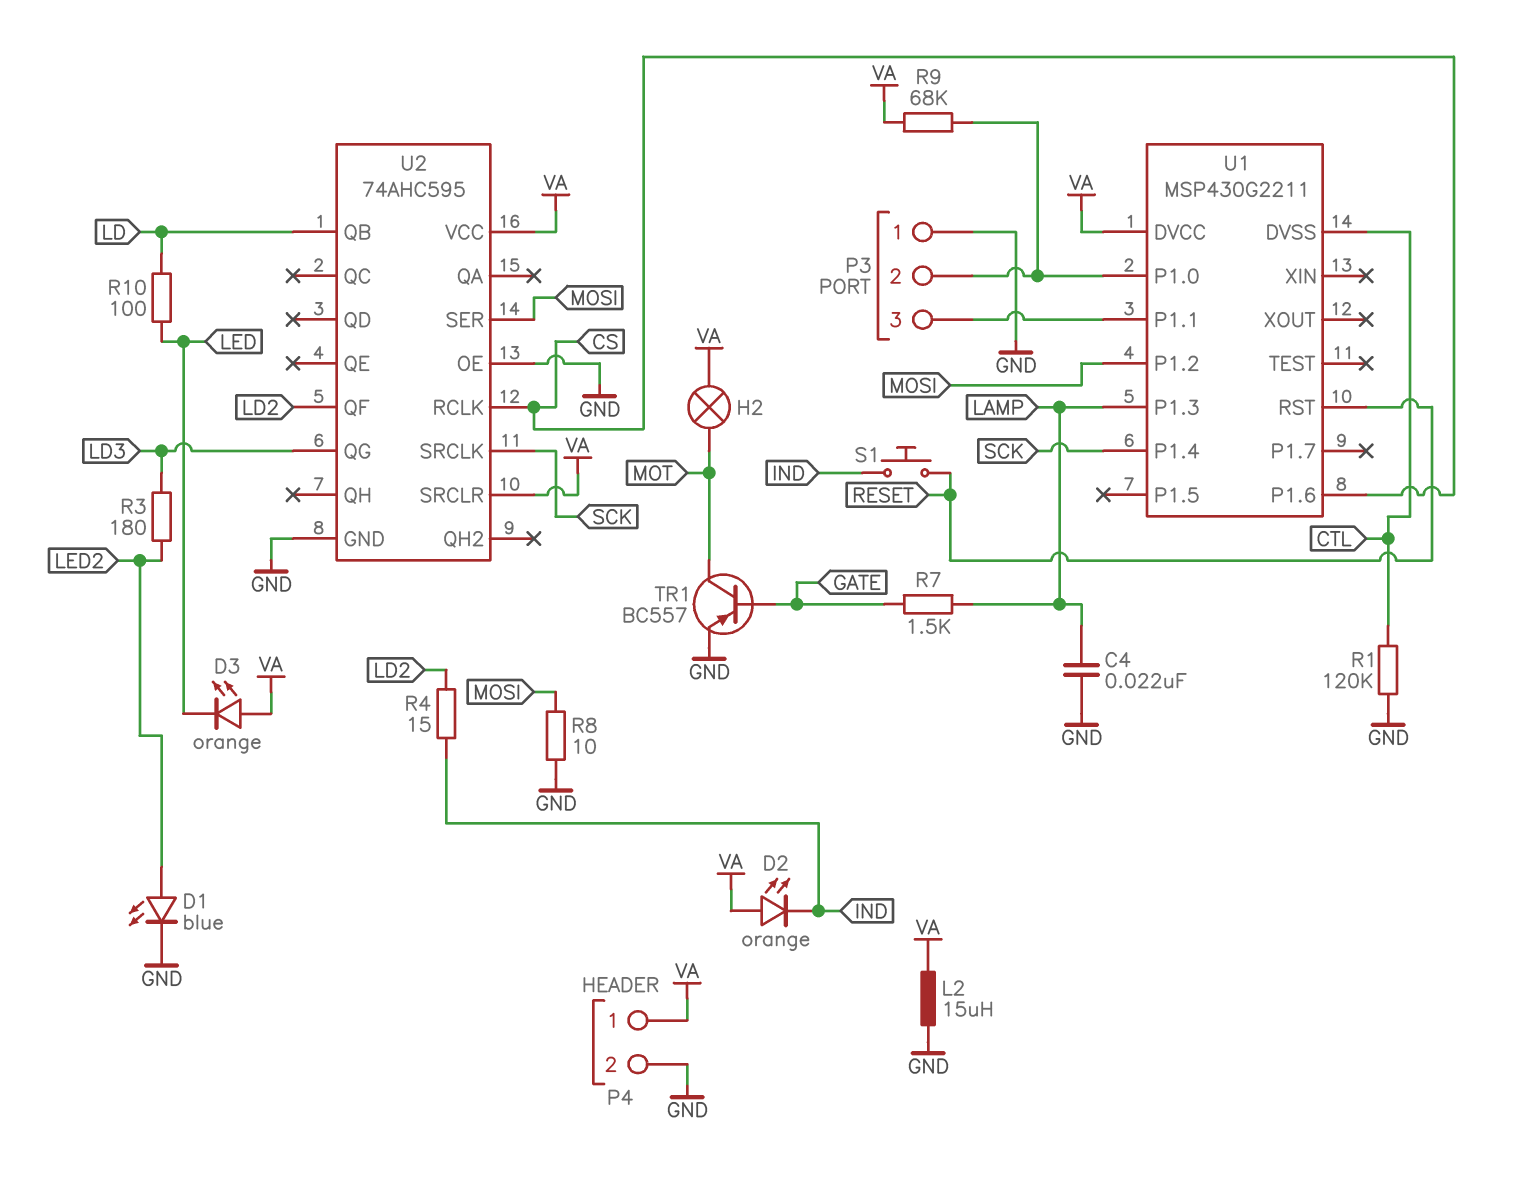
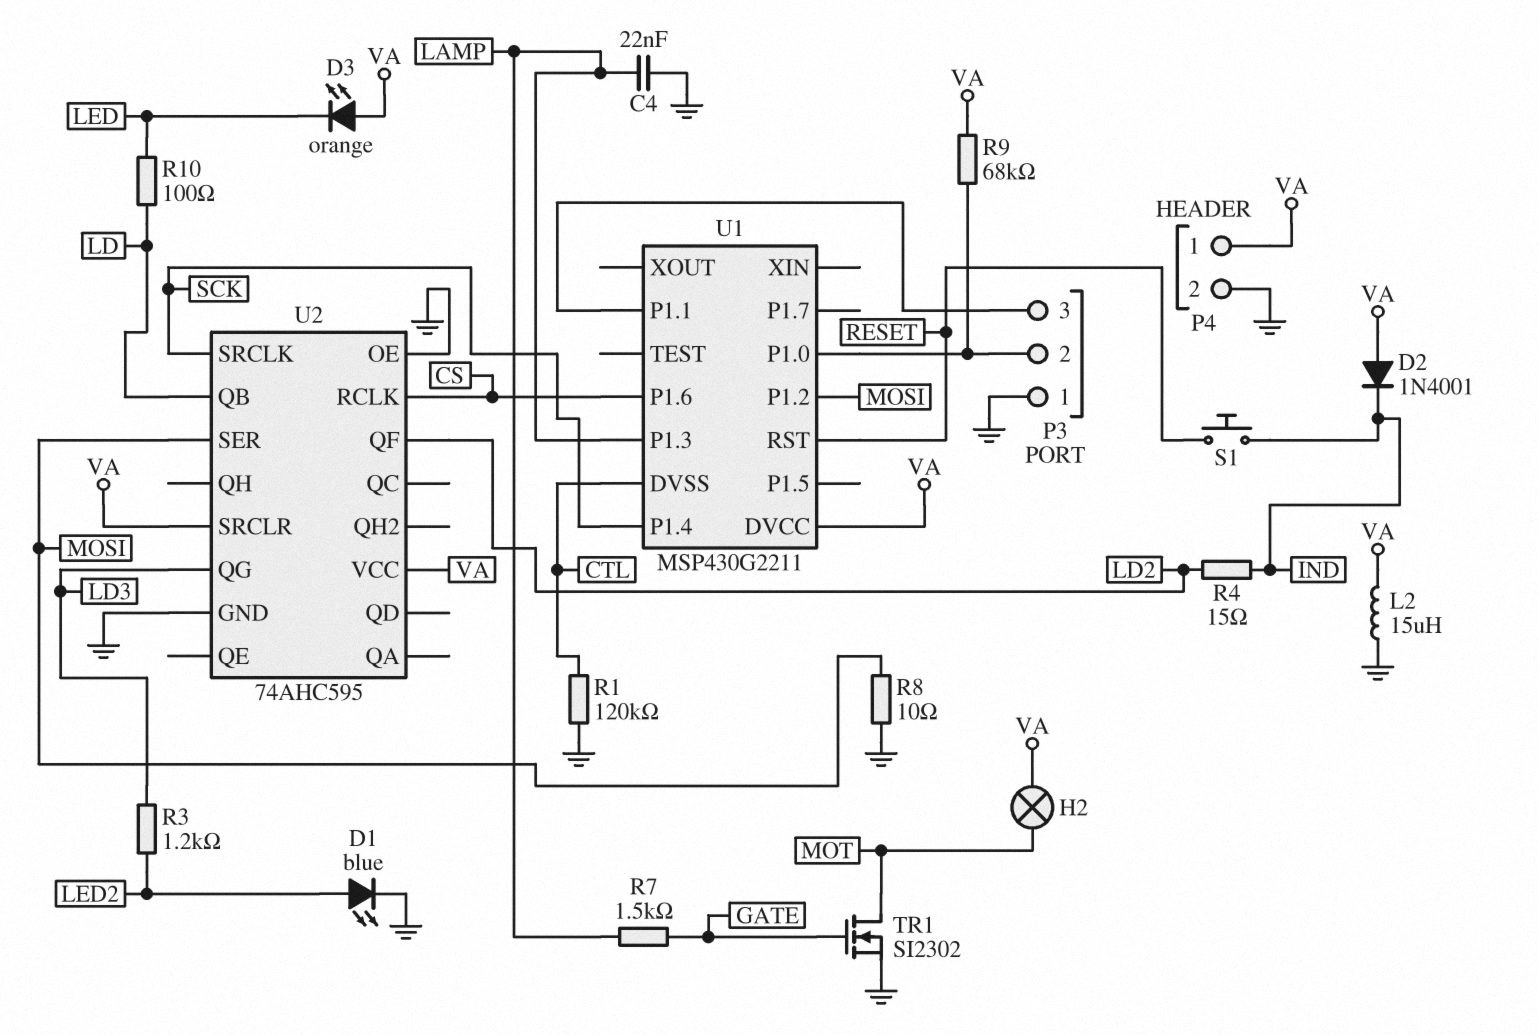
D2: LED orange (A VA, K IND) -> diode 1N4001 (A VA, K IND)
R3: 180 (LD3, LED2) -> 1.2k (LD3, LED2)
TR1: PNP BC557 (B GATE, C MOT, E GND) -> NMOS SI2302 (G GATE, D MOT, S GND)

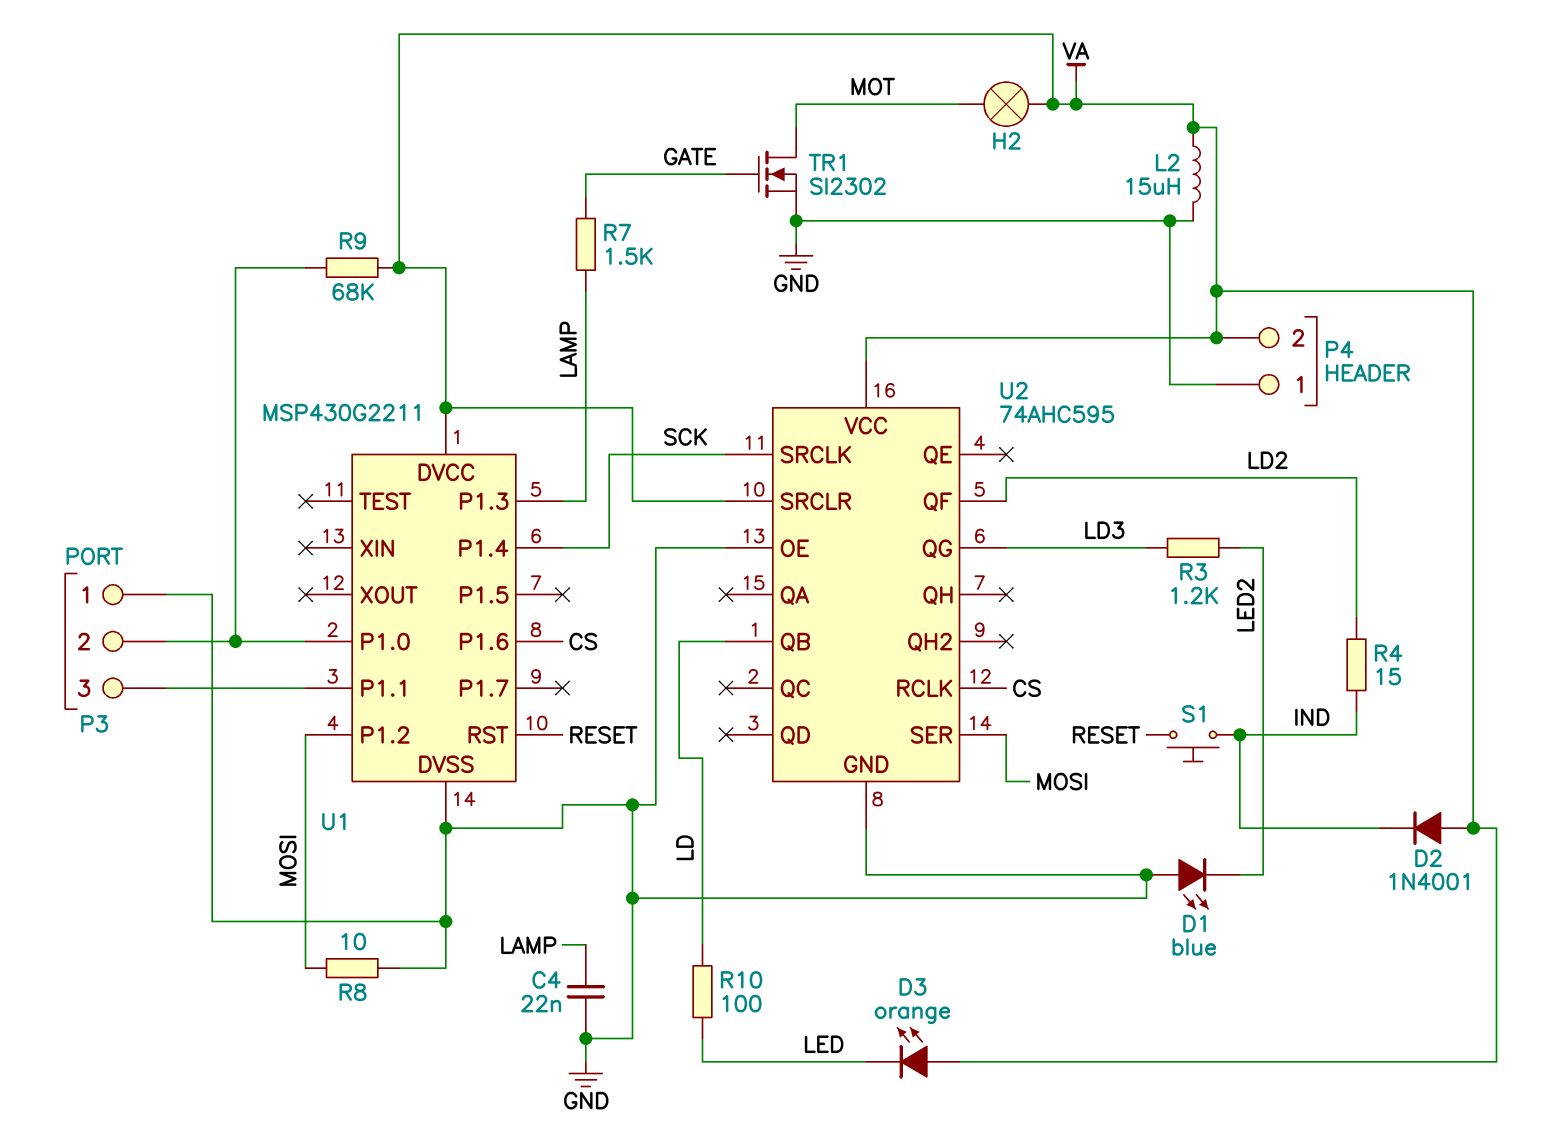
D1: LED blue (A LED2, K GND) -> LED blue (A GND, K LED2)
P4 pin 1: VA -> GND
P4 pin 2: GND -> VA
R1: 120k (CTL, GND) -> none
U1 pin DVSS: CTL -> GND

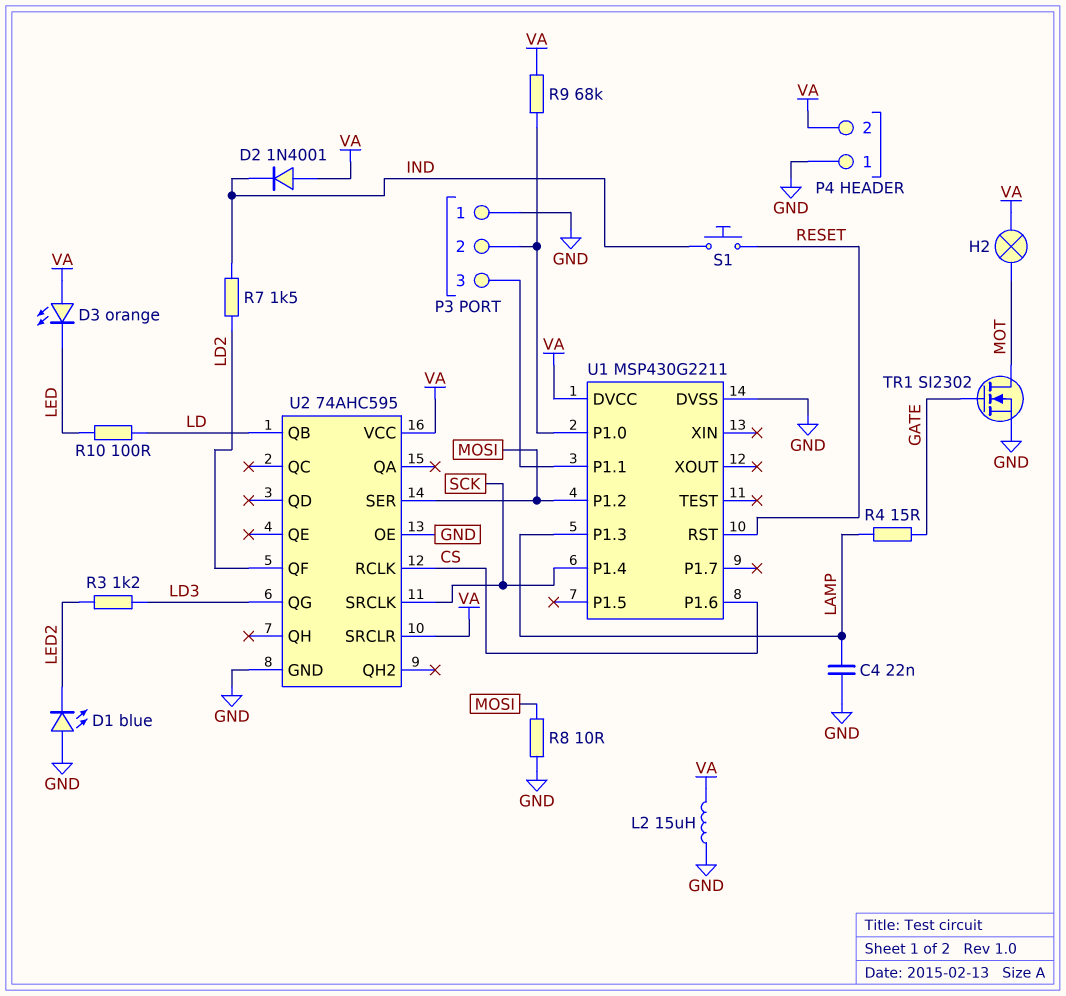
R4: 15 (IND, LD2) -> 15 (GATE, LAMP)
R7: 1.5k (GATE, LAMP) -> 1.5k (IND, LD2)

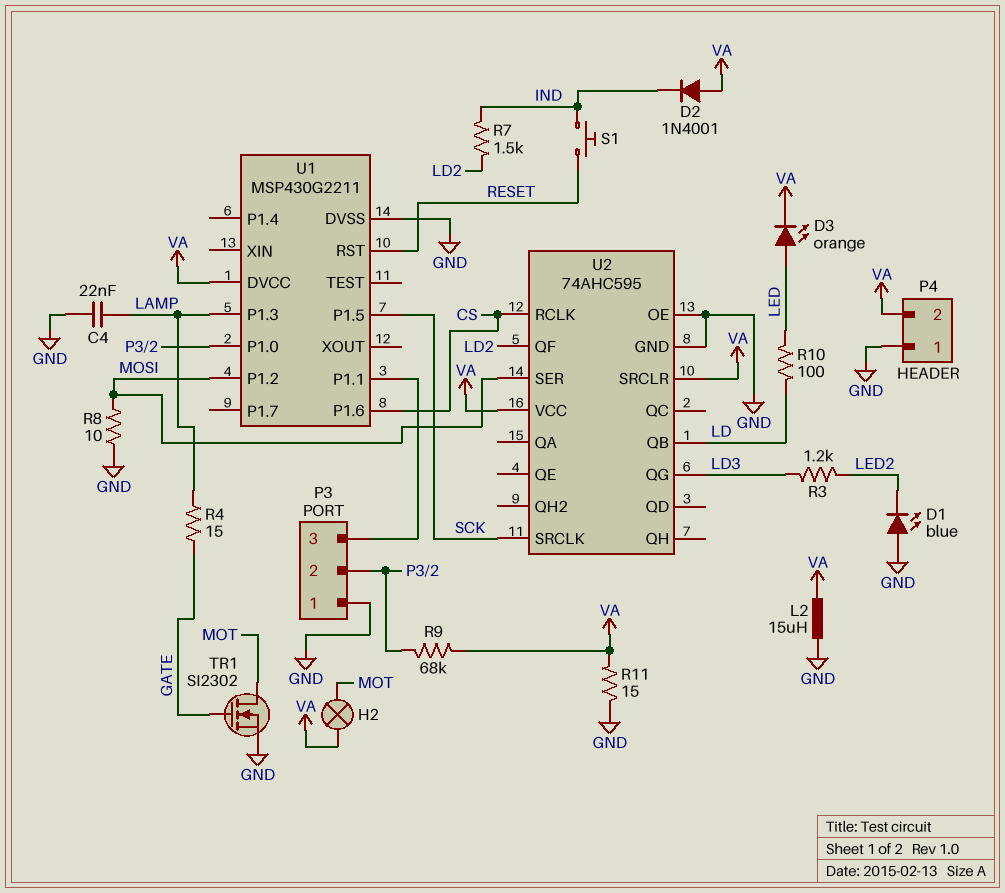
D3: LED orange (A VA, K LED) -> LED orange (A LED, K VA)
R11: none -> 15 (GND, VA)
U1 pin P1.4: SCK -> none
U1 pin P1.5: none -> SCK

